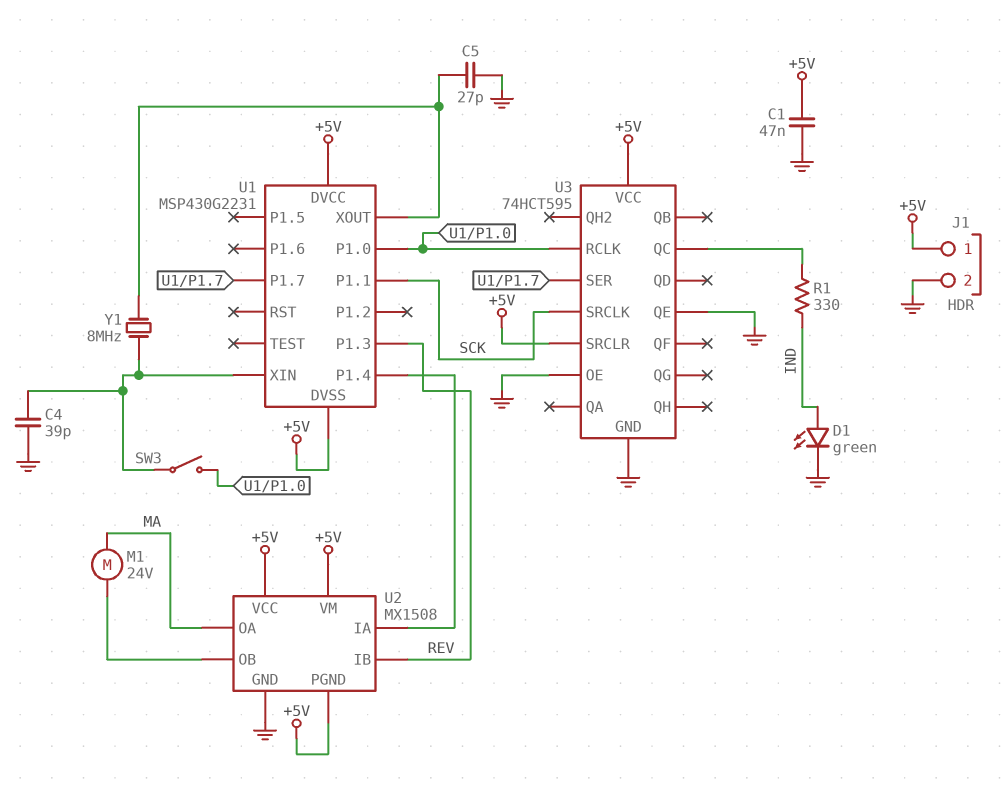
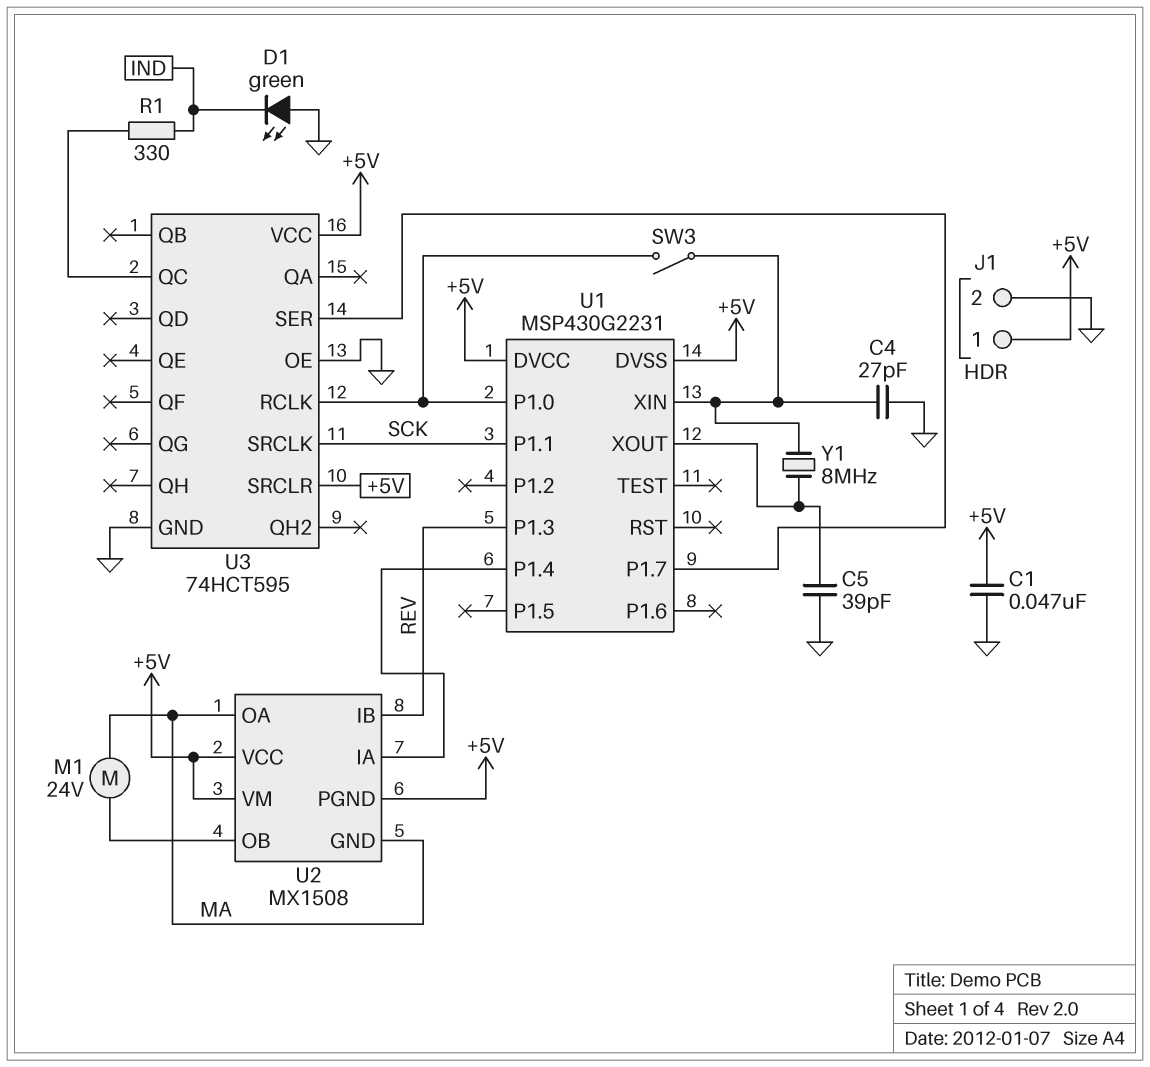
C4: 39pF (GND, U1/XIN) -> 27pF (GND, U1/XIN)
C5: 27pF (GND, U1/XOUT) -> 39pF (GND, U1/XOUT)
D1: LED green (A IND, K GND) -> LED green (A GND, K IND)
U2 pin GND: GND -> MA
U3 pin QE: GND -> none

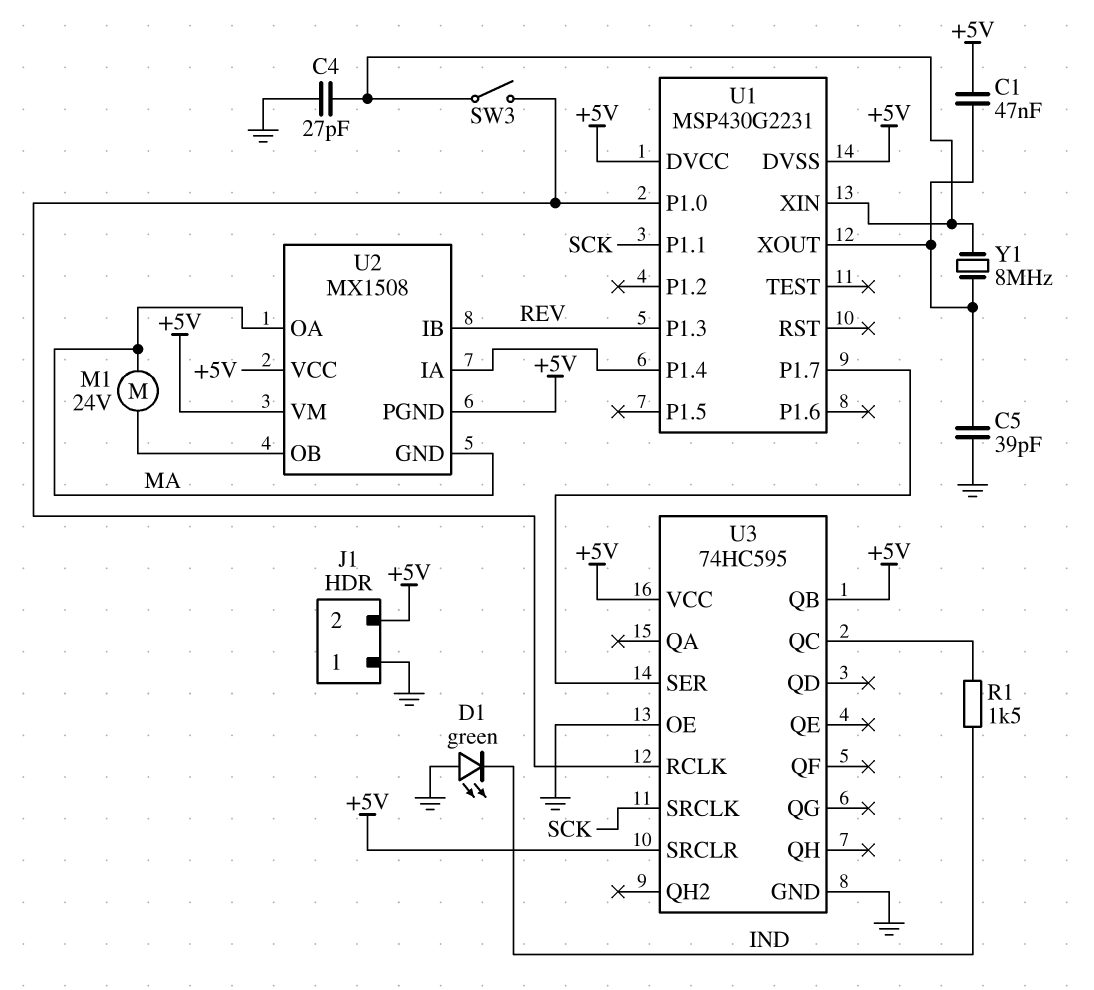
C1: 47nF (+5V, GND) -> 47nF (+5V, U1/XOUT)
J1 pin 1: +5V -> GND
J1 pin 2: GND -> +5V
R1: 330 (IND, U3/QC) -> 1.5k (IND, U3/QC)
U3: 74HCT595 -> 74HC595
U3 pin QB: none -> +5V

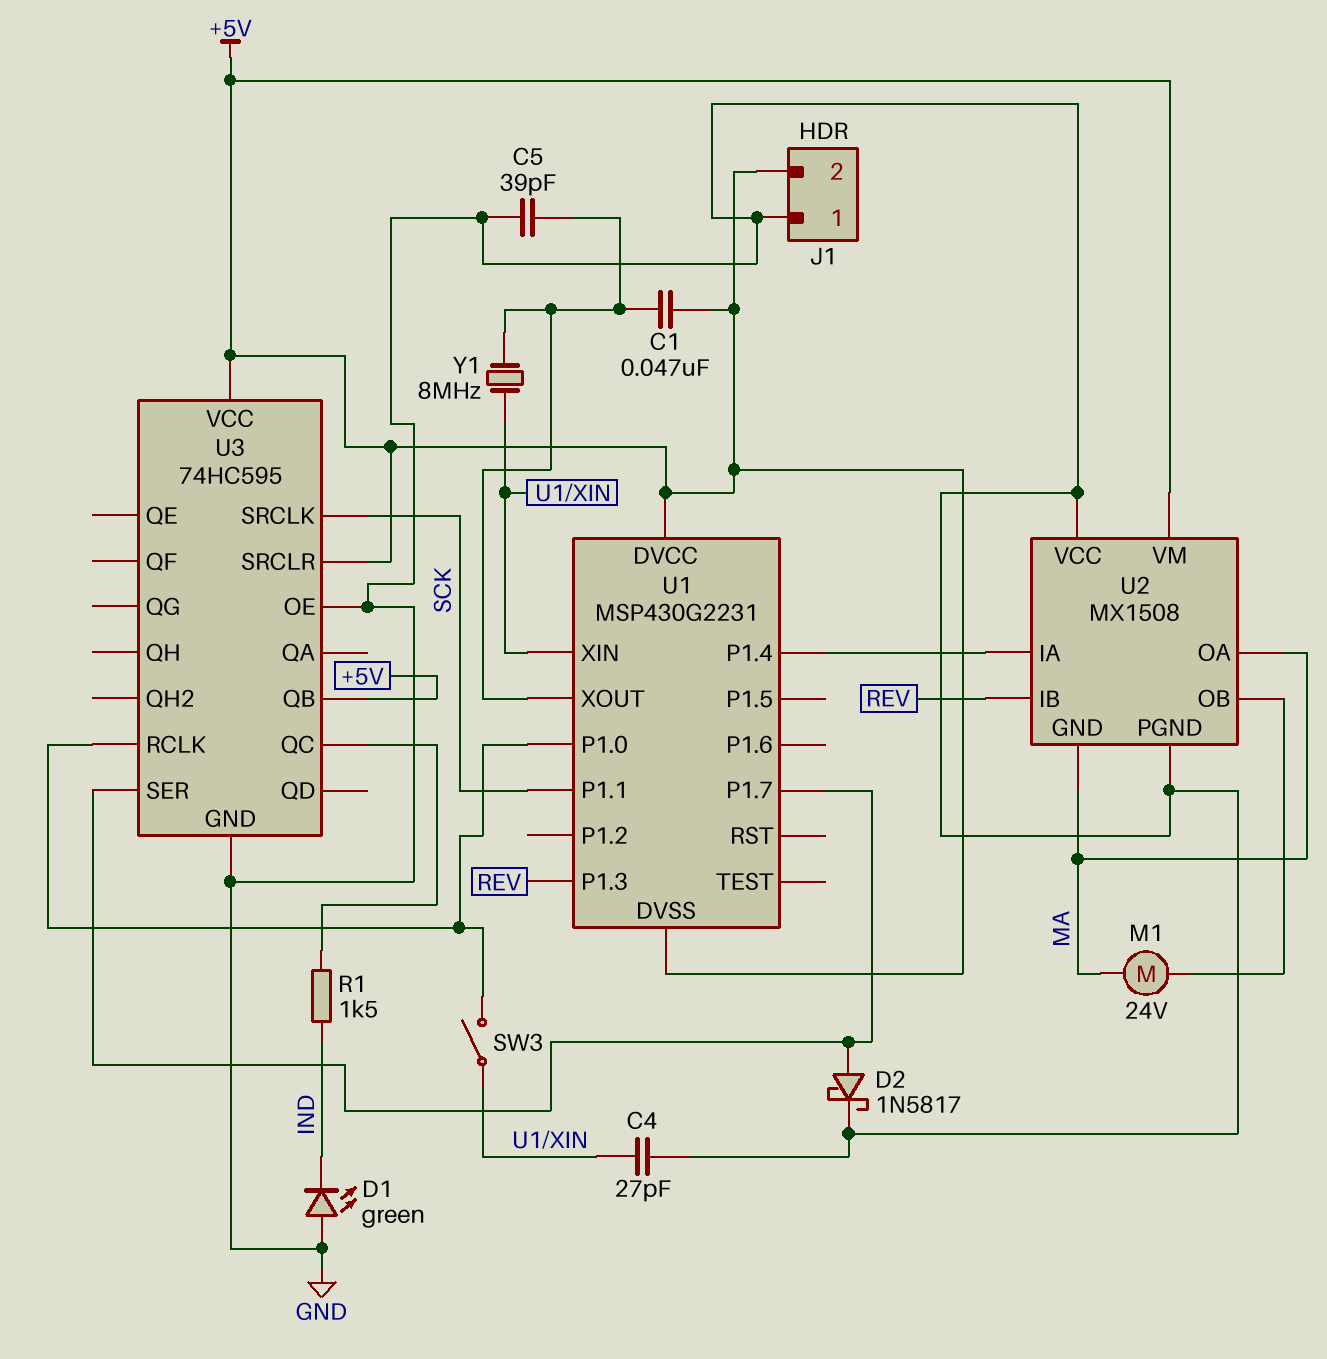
D2: none -> schottky 1N5817 (A U1/P1.7, K GND)
U2 pin PGND: +5V -> GND
U2 pin VCC: +5V -> GND

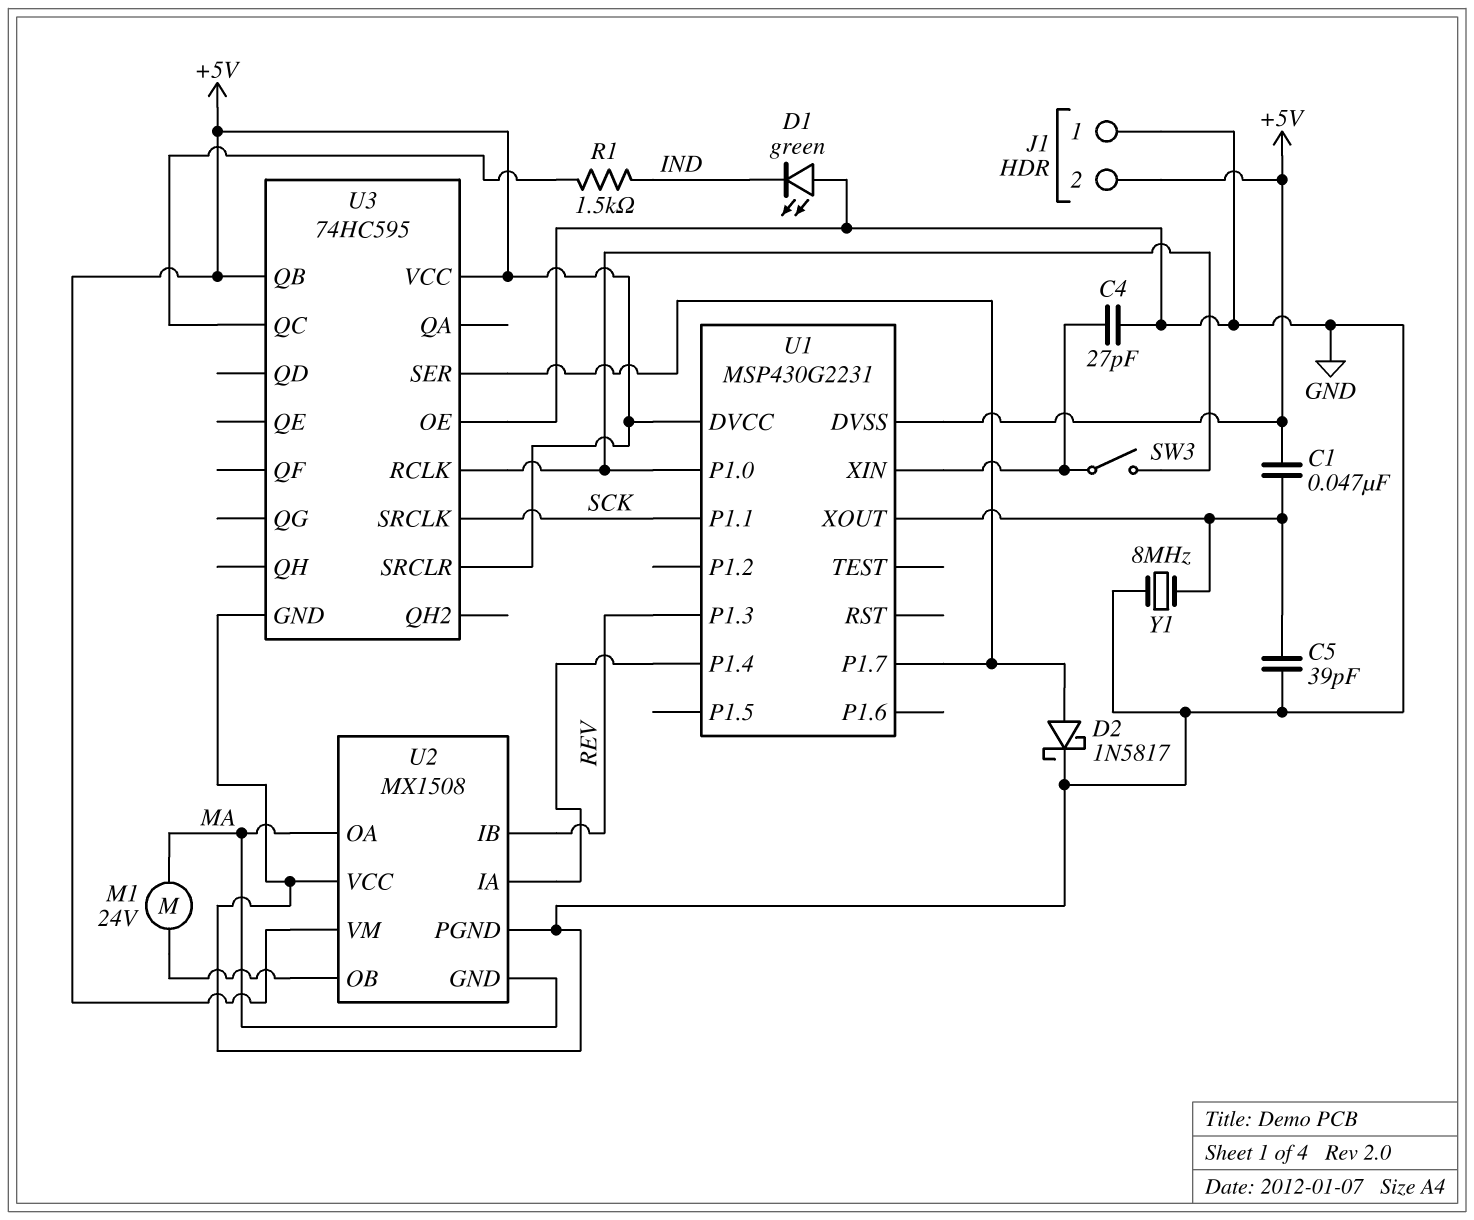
Y1: 8MHz (U1/XIN, U1/XOUT) -> 8MHz (GND, U1/XOUT)

